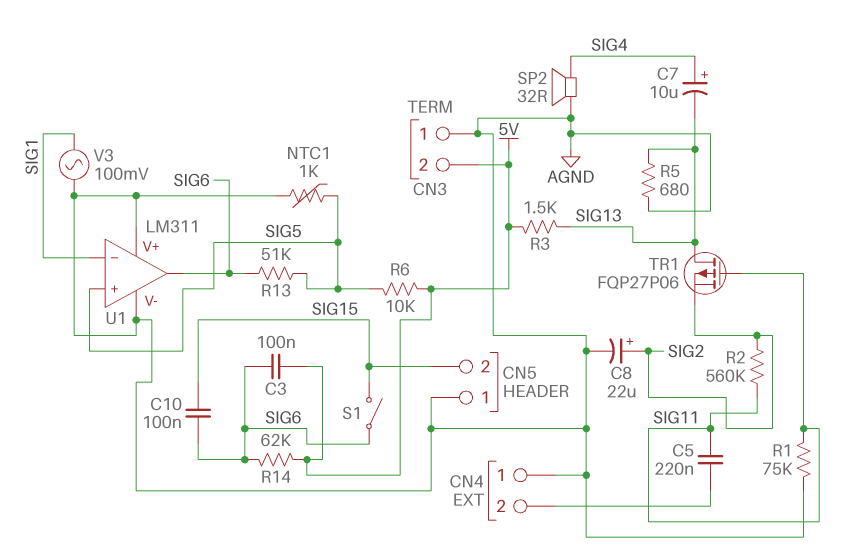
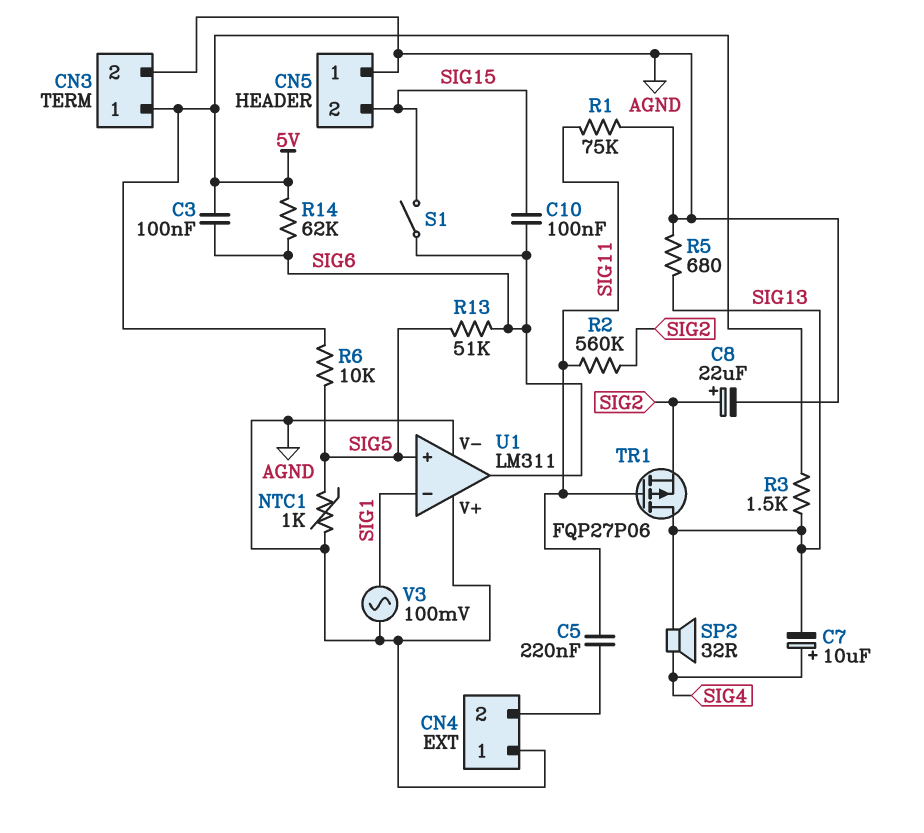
CN3 pin 1: AGND -> 5V
CN3 pin 2: 5V -> AGND
SP2: speaker 32R (AGND, SIG4) -> speaker 32R (SIG4, SIG13)

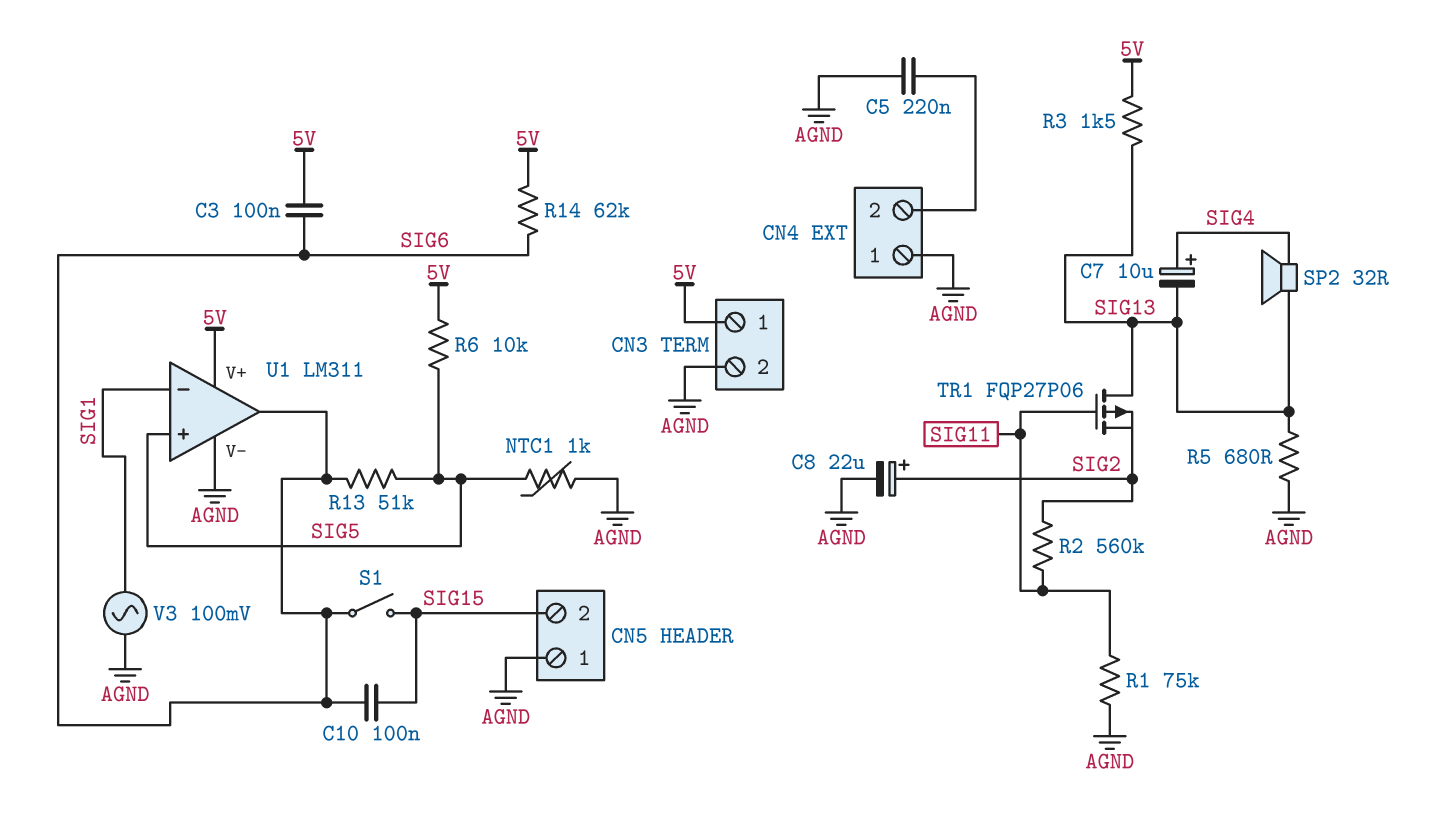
C5: 220nF (CN4/2, SIG11) -> 220nF (AGND, CN4/2)
U1 pin V+: AGND -> 5V

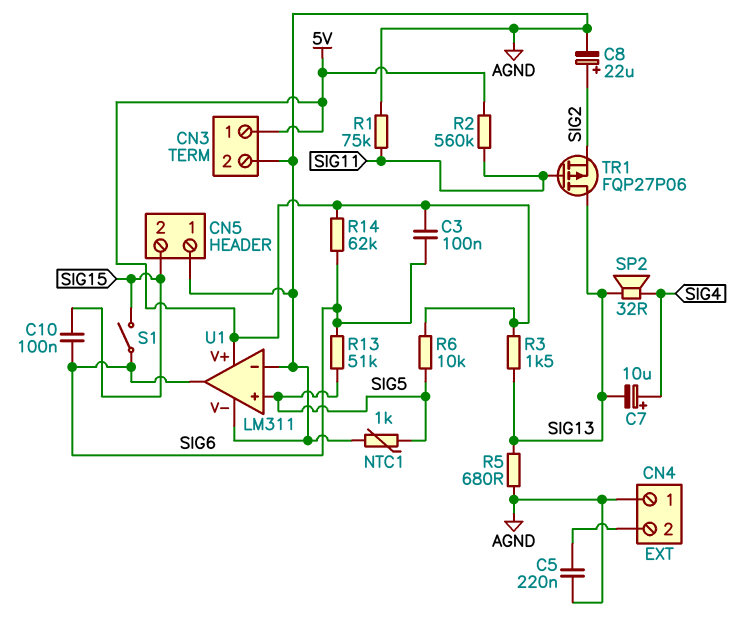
R2: 560k (SIG2, SIG11) -> 560k (5V, SIG11)
U1 pin in-: SIG1 -> AGND
V3: AC 100mV (AGND, SIG1) -> none

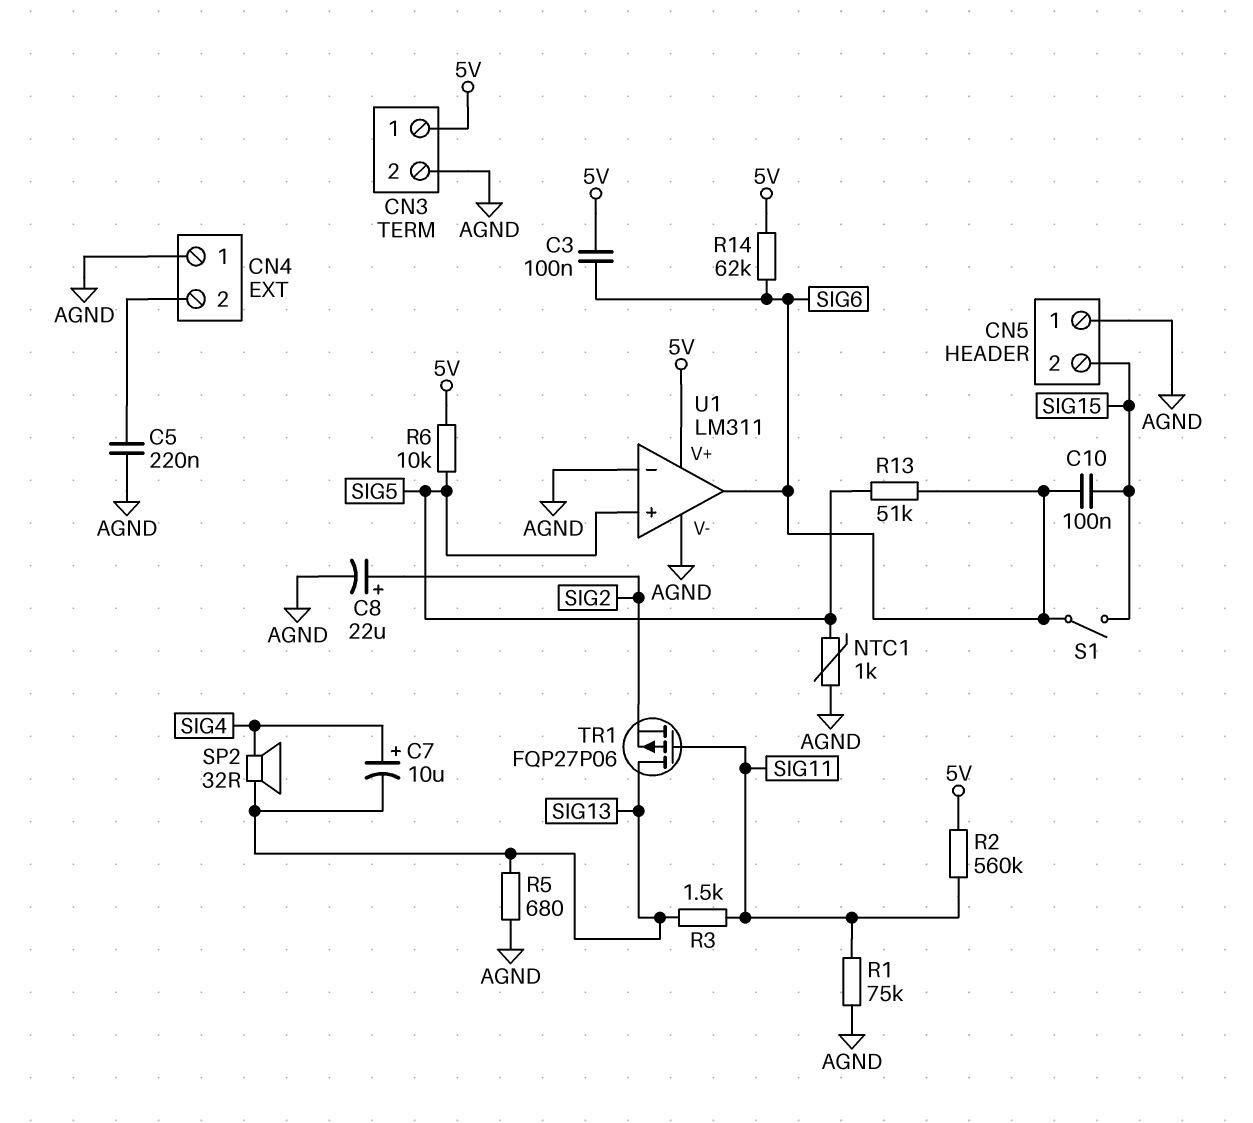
R3: 1.5k (5V, SIG13) -> 1.5k (SIG11, SIG13)

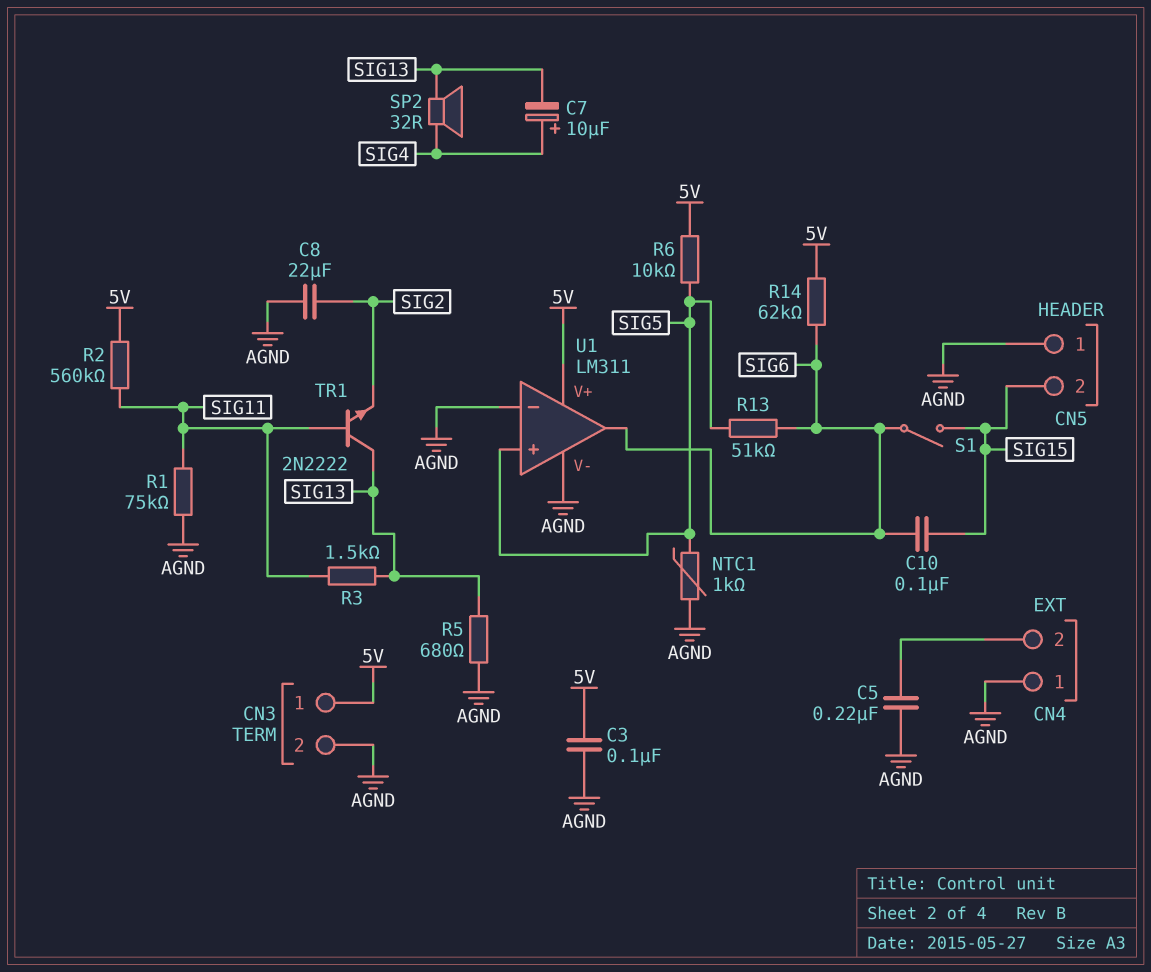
C3: 100nF (5V, SIG6) -> 100nF (5V, AGND)
C8: 22uF (plus SIG2, minus AGND) -> 22uF (AGND, SIG2)
TR1: PMOS FQP27P06 (G SIG11, D SIG13, S SIG2) -> NPN 2N2222 (B SIG11, C SIG13, E SIG2)

